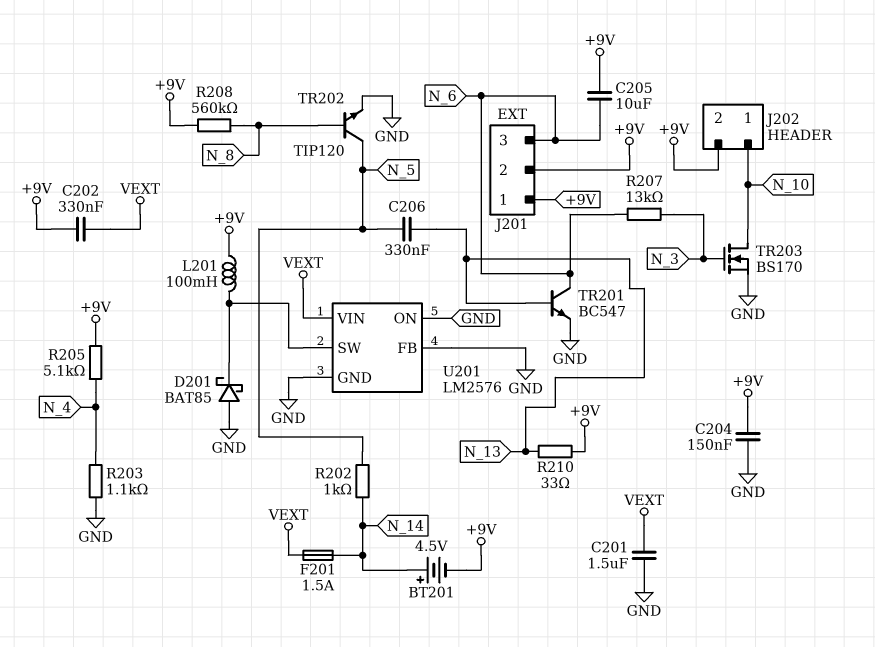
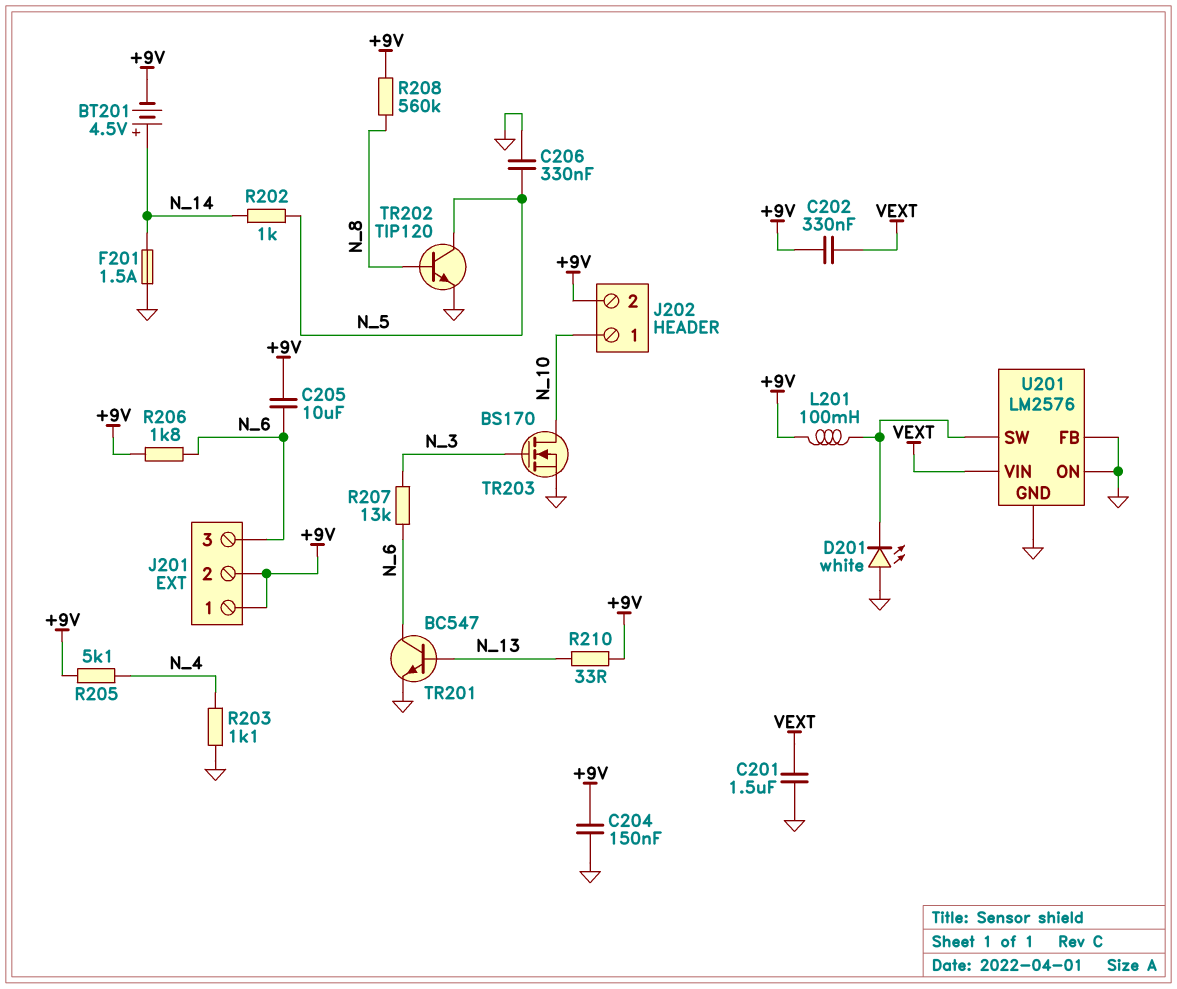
C206: 330nF (N_5, N_13) -> 330nF (GND, N_5)
D201: schottky BAT85 (A GND, K U201/SW) -> LED white (A GND, K U201/SW)
F201: 1.5A (N_14, VEXT) -> 1.5A (GND, N_14)
R206: none -> 1.8k (+9V, N_6)

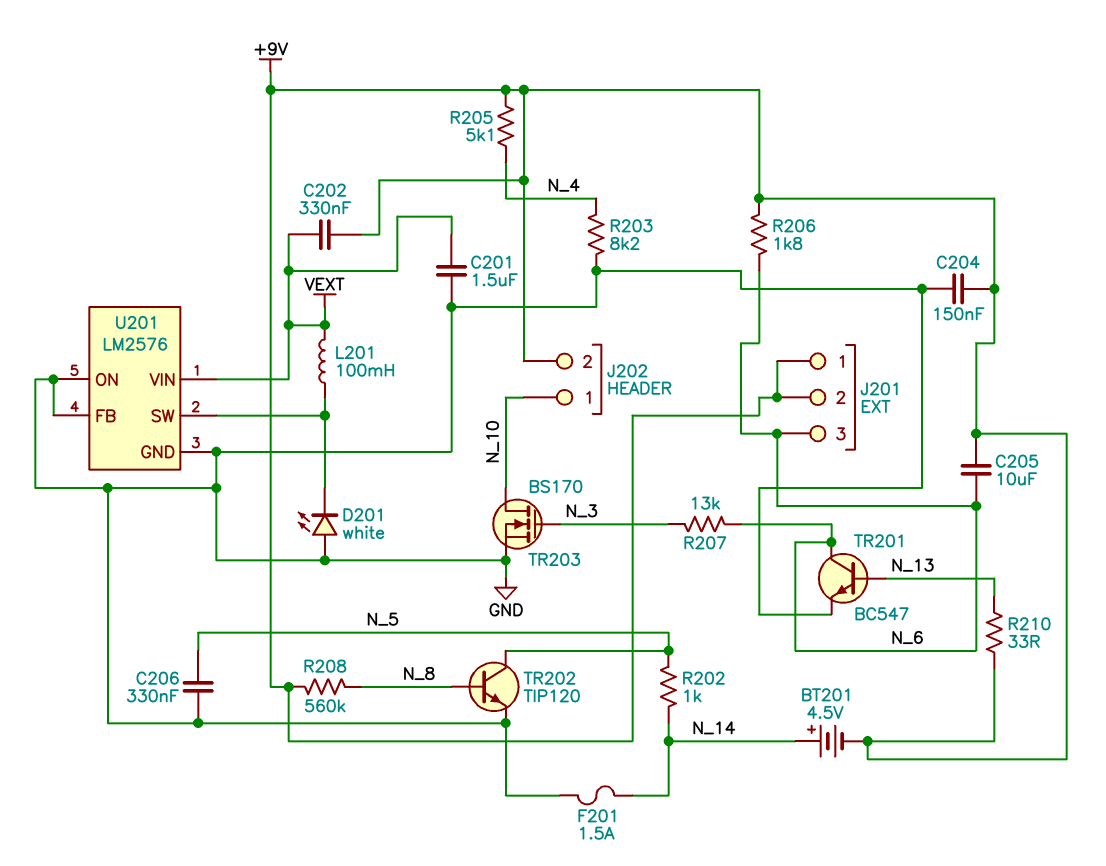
L201: 100mH (+9V, U201/SW) -> 100mH (U201/SW, VEXT)
R203: 1.1k (GND, N_4) -> 8.2k (GND, N_4)

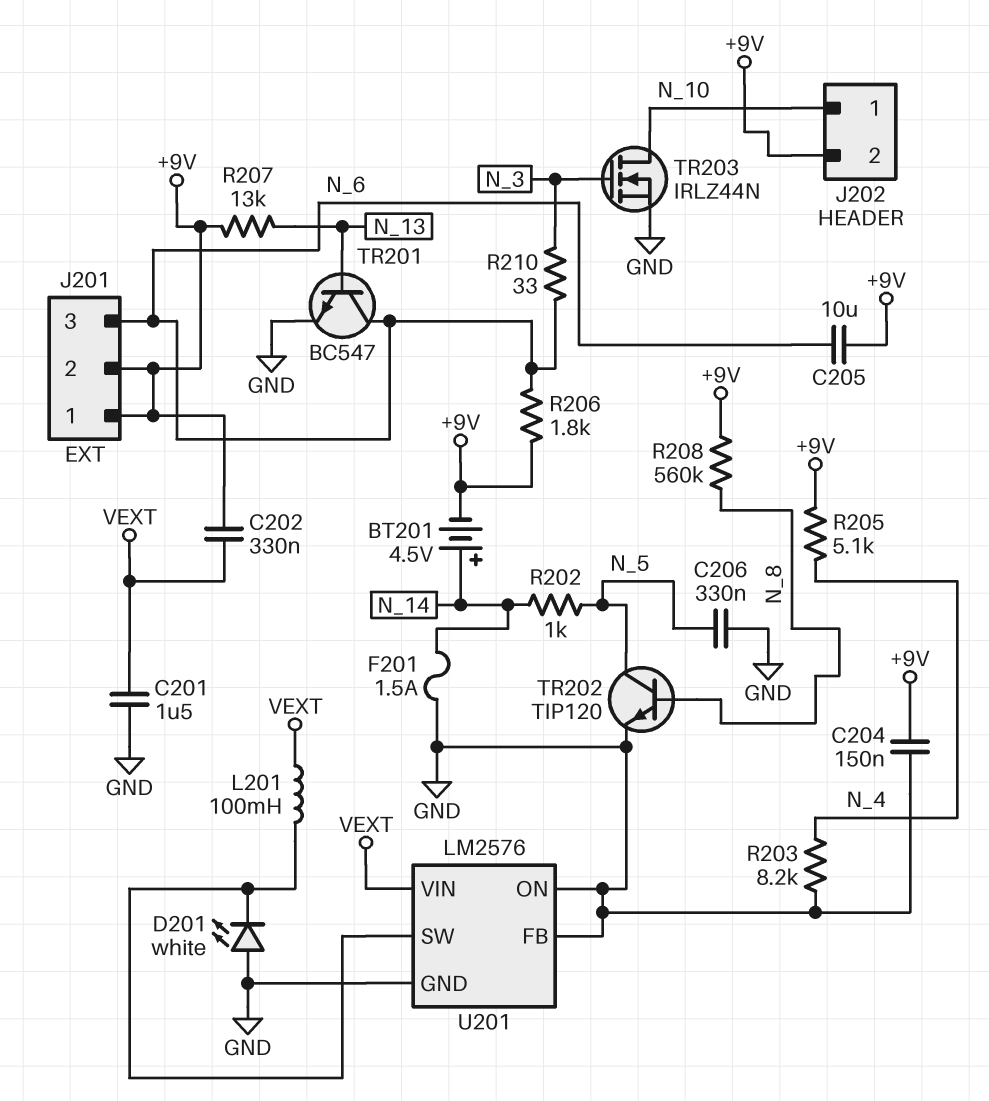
R207: 13k (N_3, N_6) -> 13k (+9V, N_13)
R210: 33 (+9V, N_13) -> 33 (N_3, N_6)
TR203: NMOS BS170 (G N_3, D N_10, S GND) -> NMOS IRLZ44N (G N_3, D N_10, S GND)

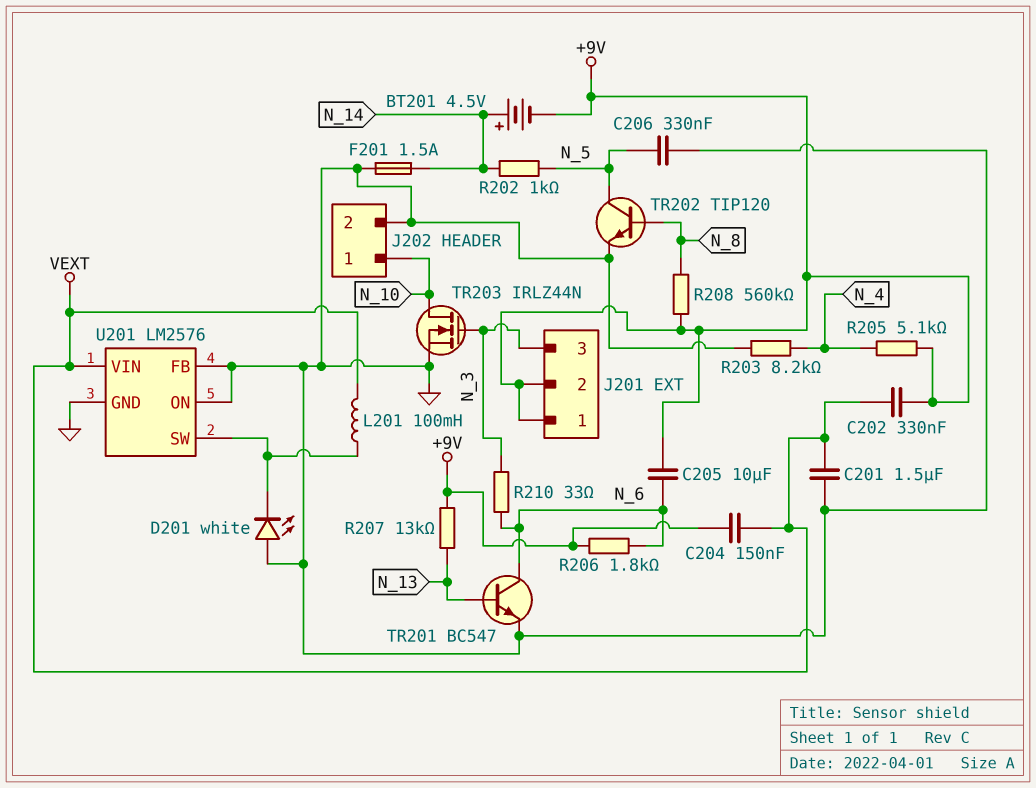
C204: 150nF (+9V, GND) -> 150nF (+9V, VEXT)
J201 pin 3: N_6 -> N_3
J202 pin 2: +9V -> GND

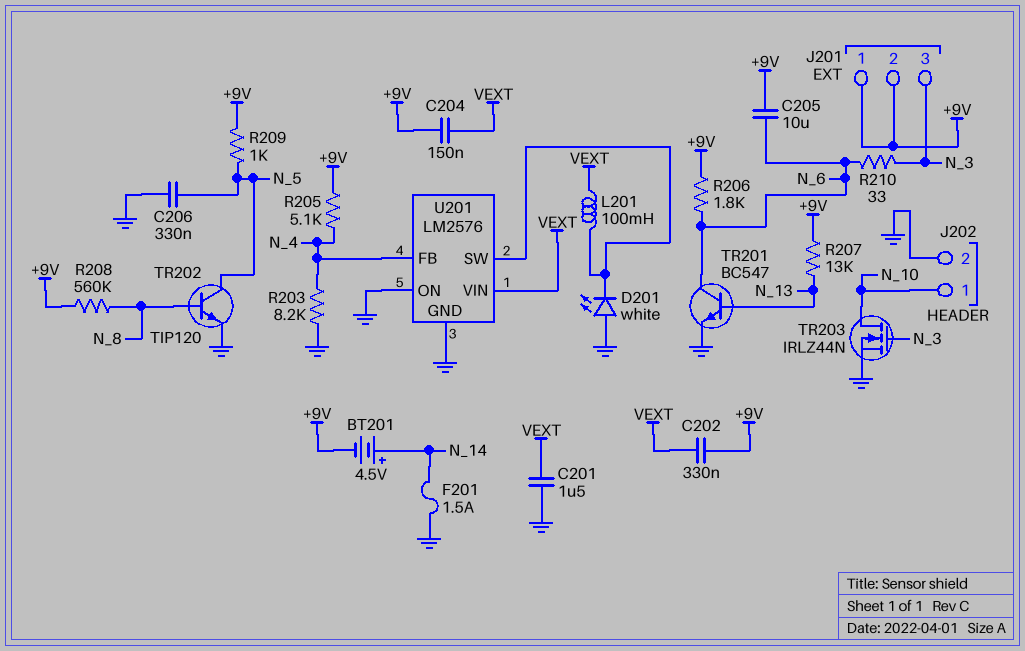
R202: 1k (N_5, N_14) -> none
R209: none -> 1k (+9V, N_5)
U201 pin FB: GND -> N_4

